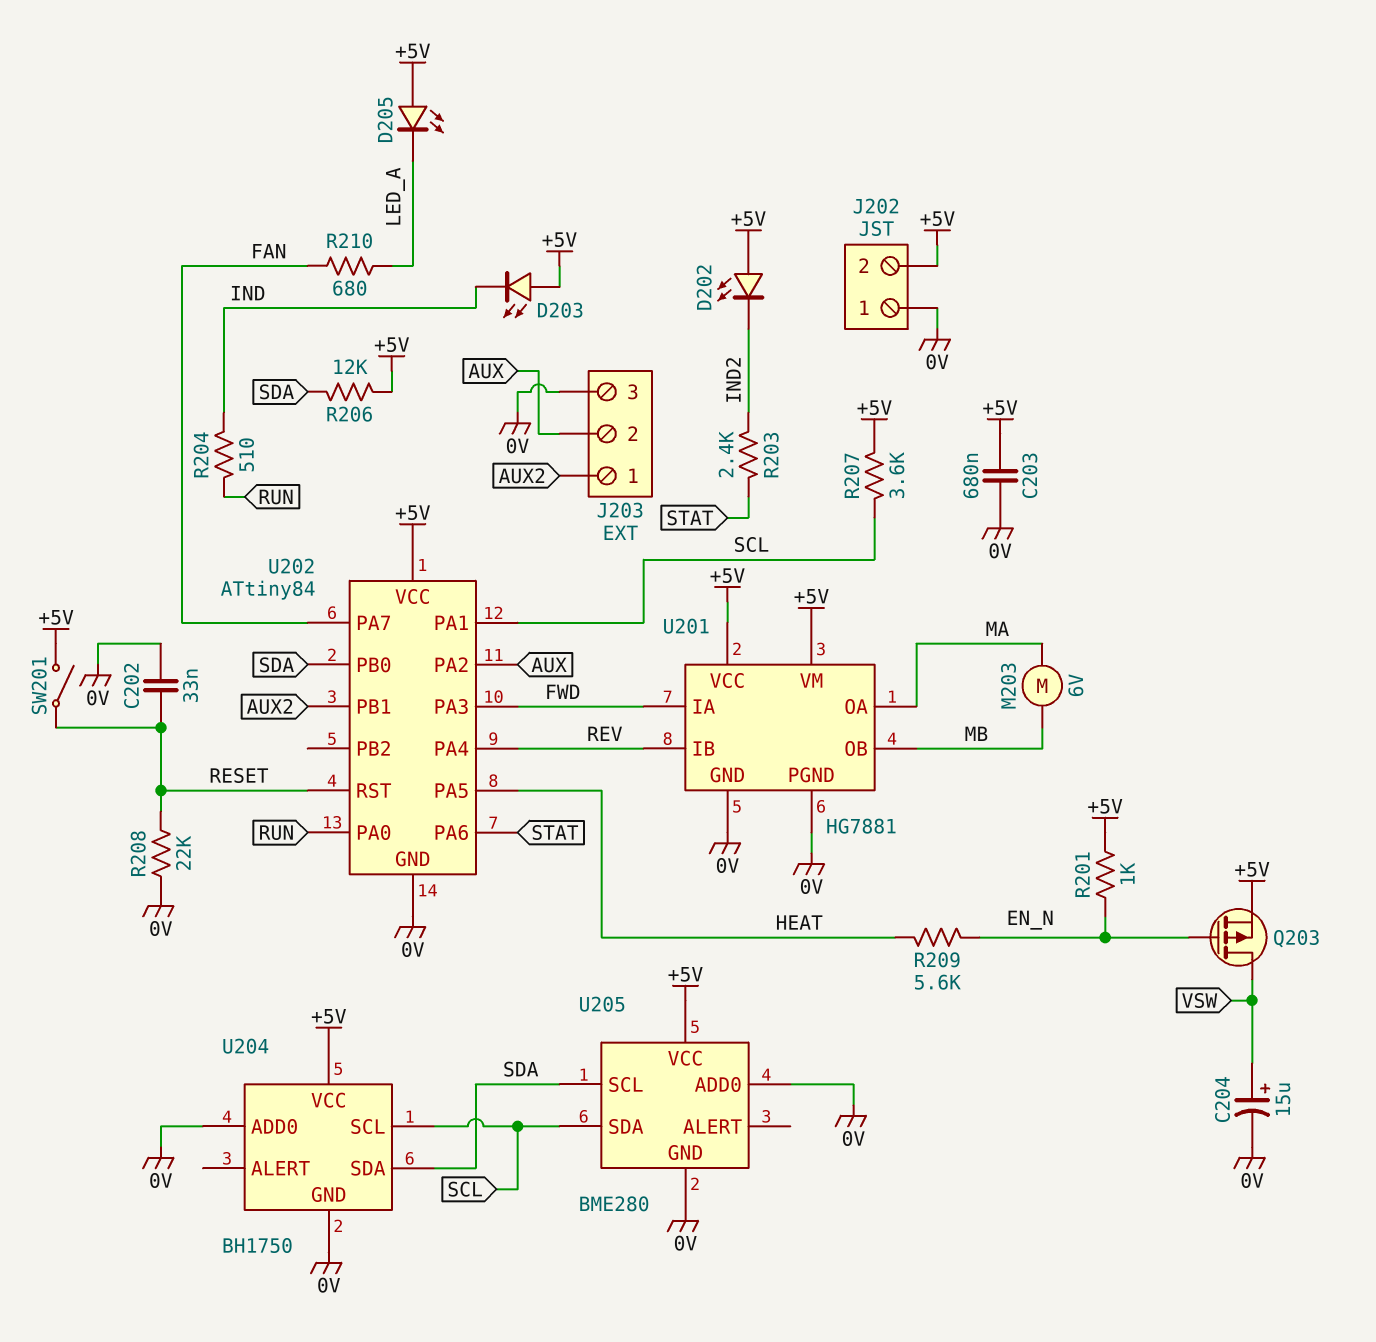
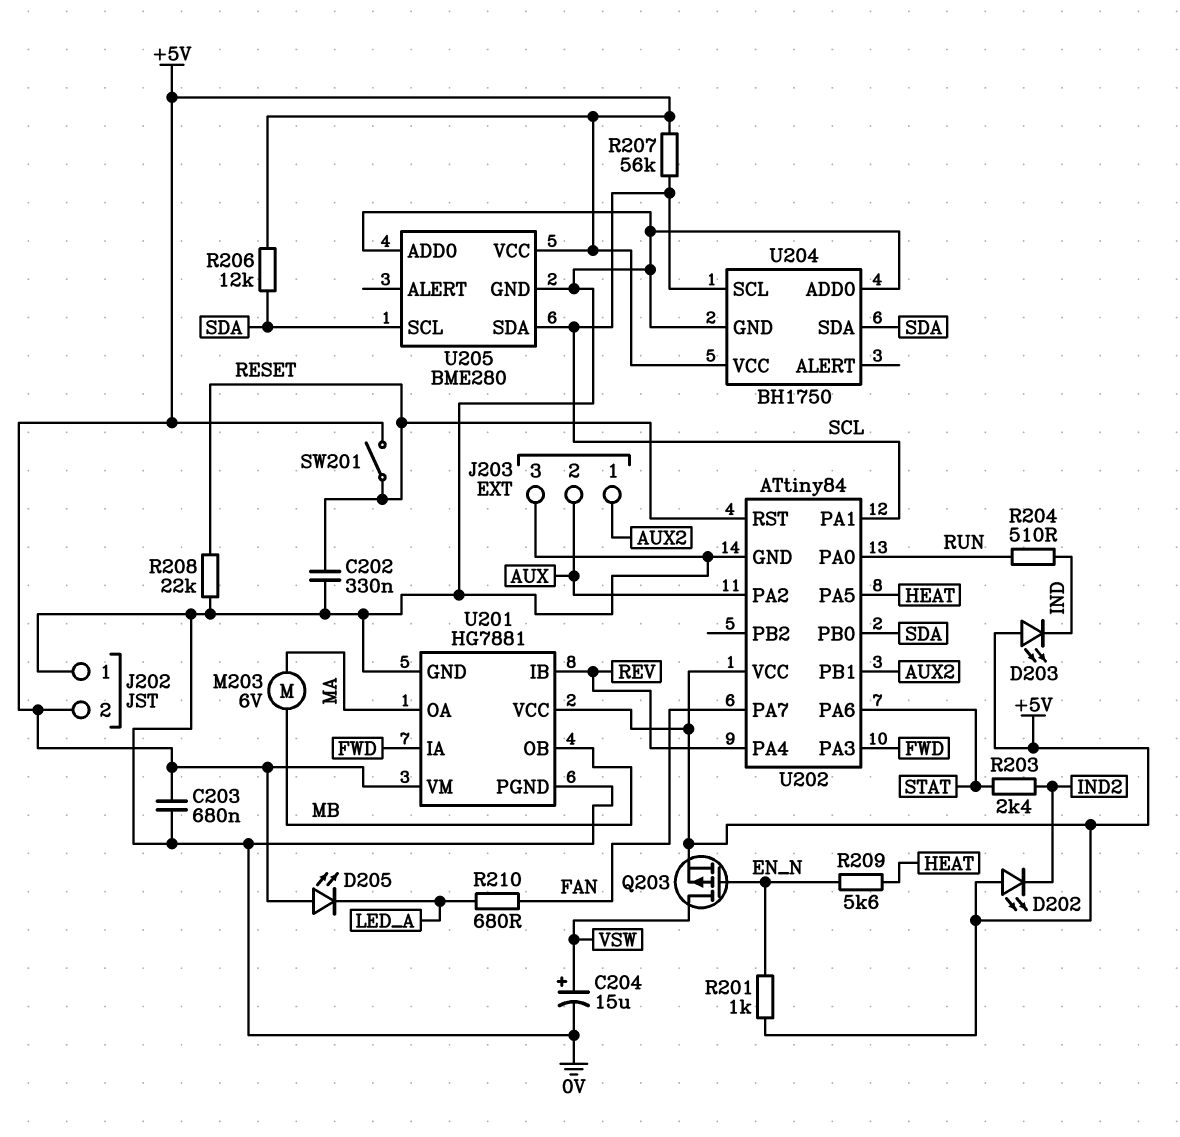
C202: 33nF (0V, RESET) -> 330nF (0V, RESET)
R207: 3.6k (+5V, SCL) -> 56k (+5V, SCL)

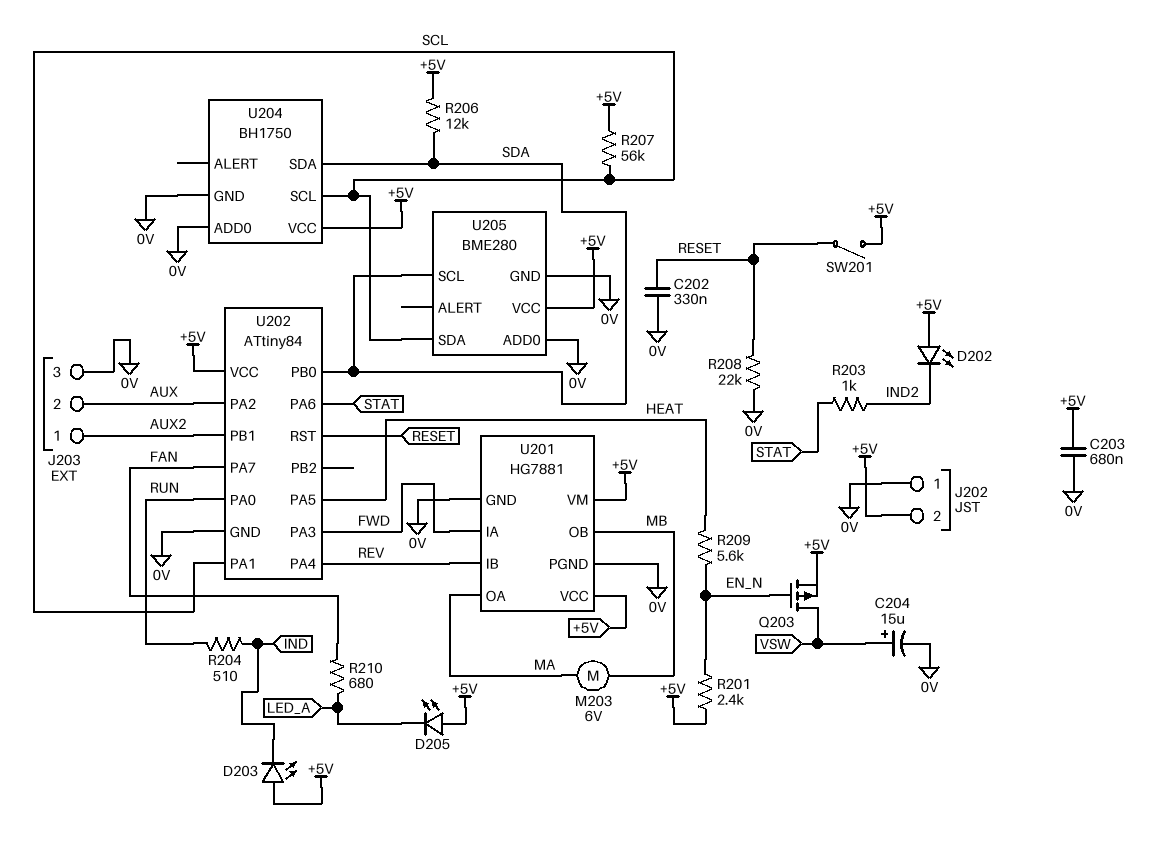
R201: 1k (+5V, EN_N) -> 2.4k (+5V, EN_N)
R203: 2.4k (IND2, STAT) -> 1k (IND2, STAT)

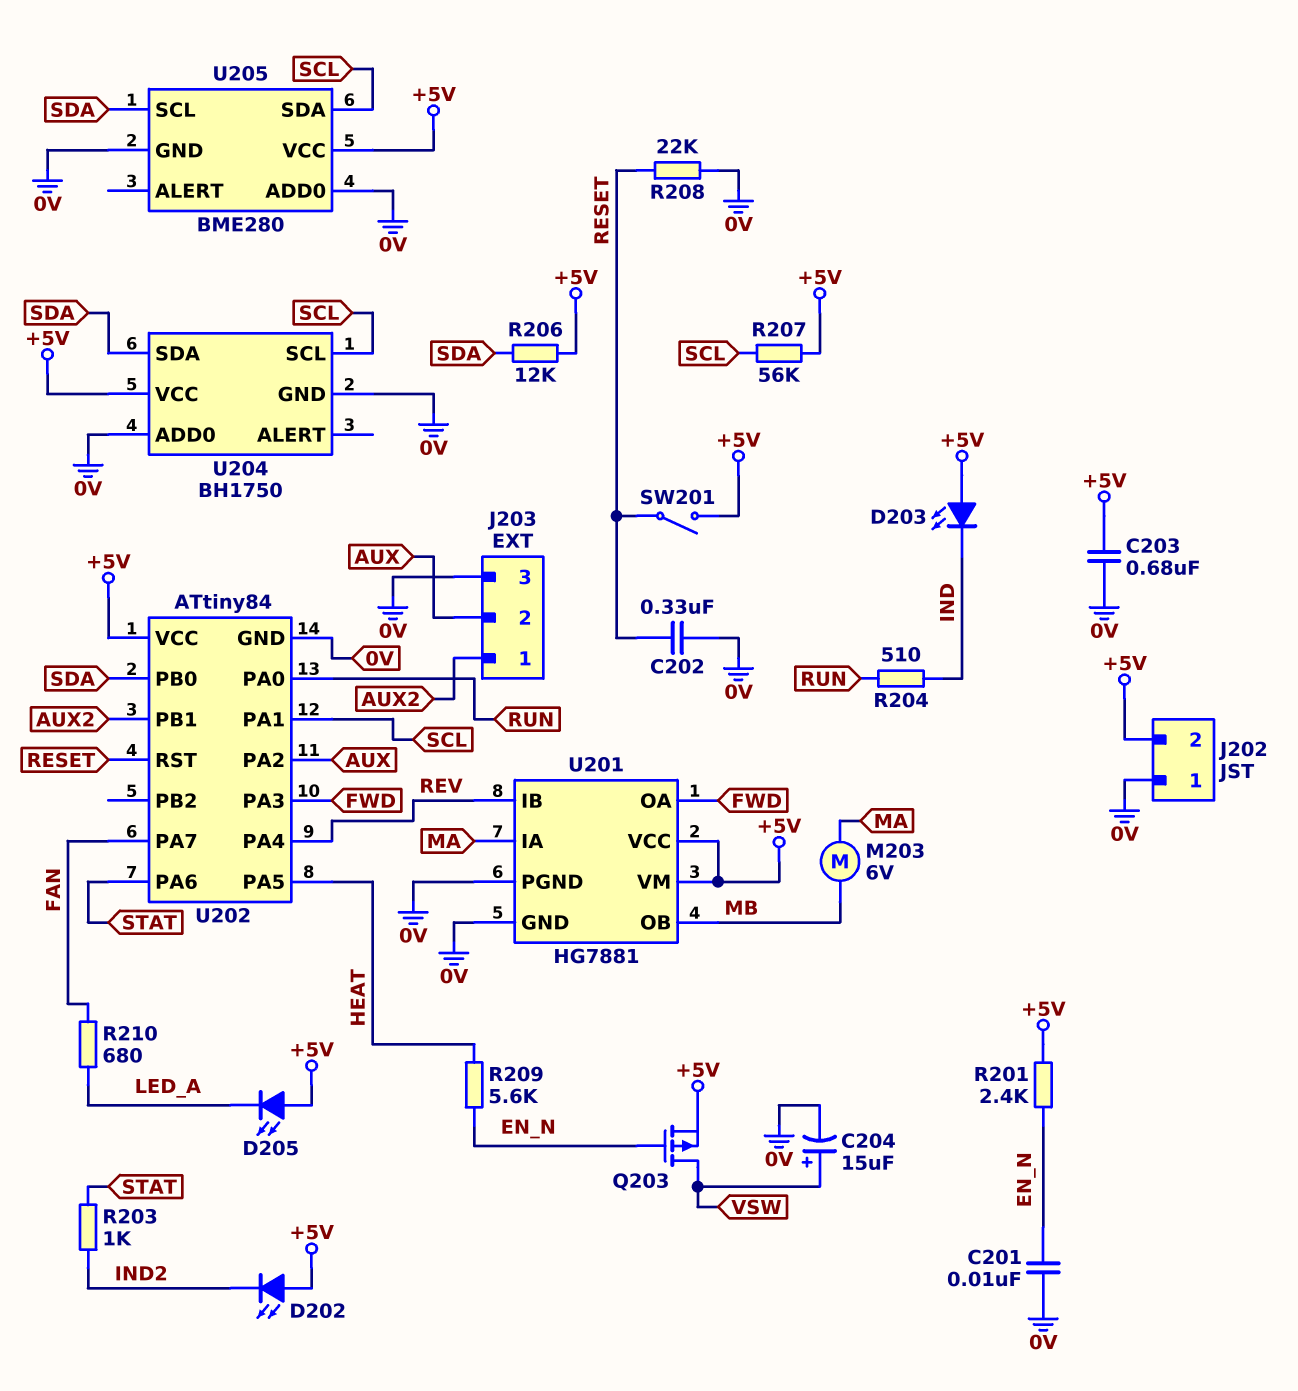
C201: none -> 10nF (0V, EN_N)
U201 pin IA: FWD -> MA
U201 pin OA: MA -> FWD

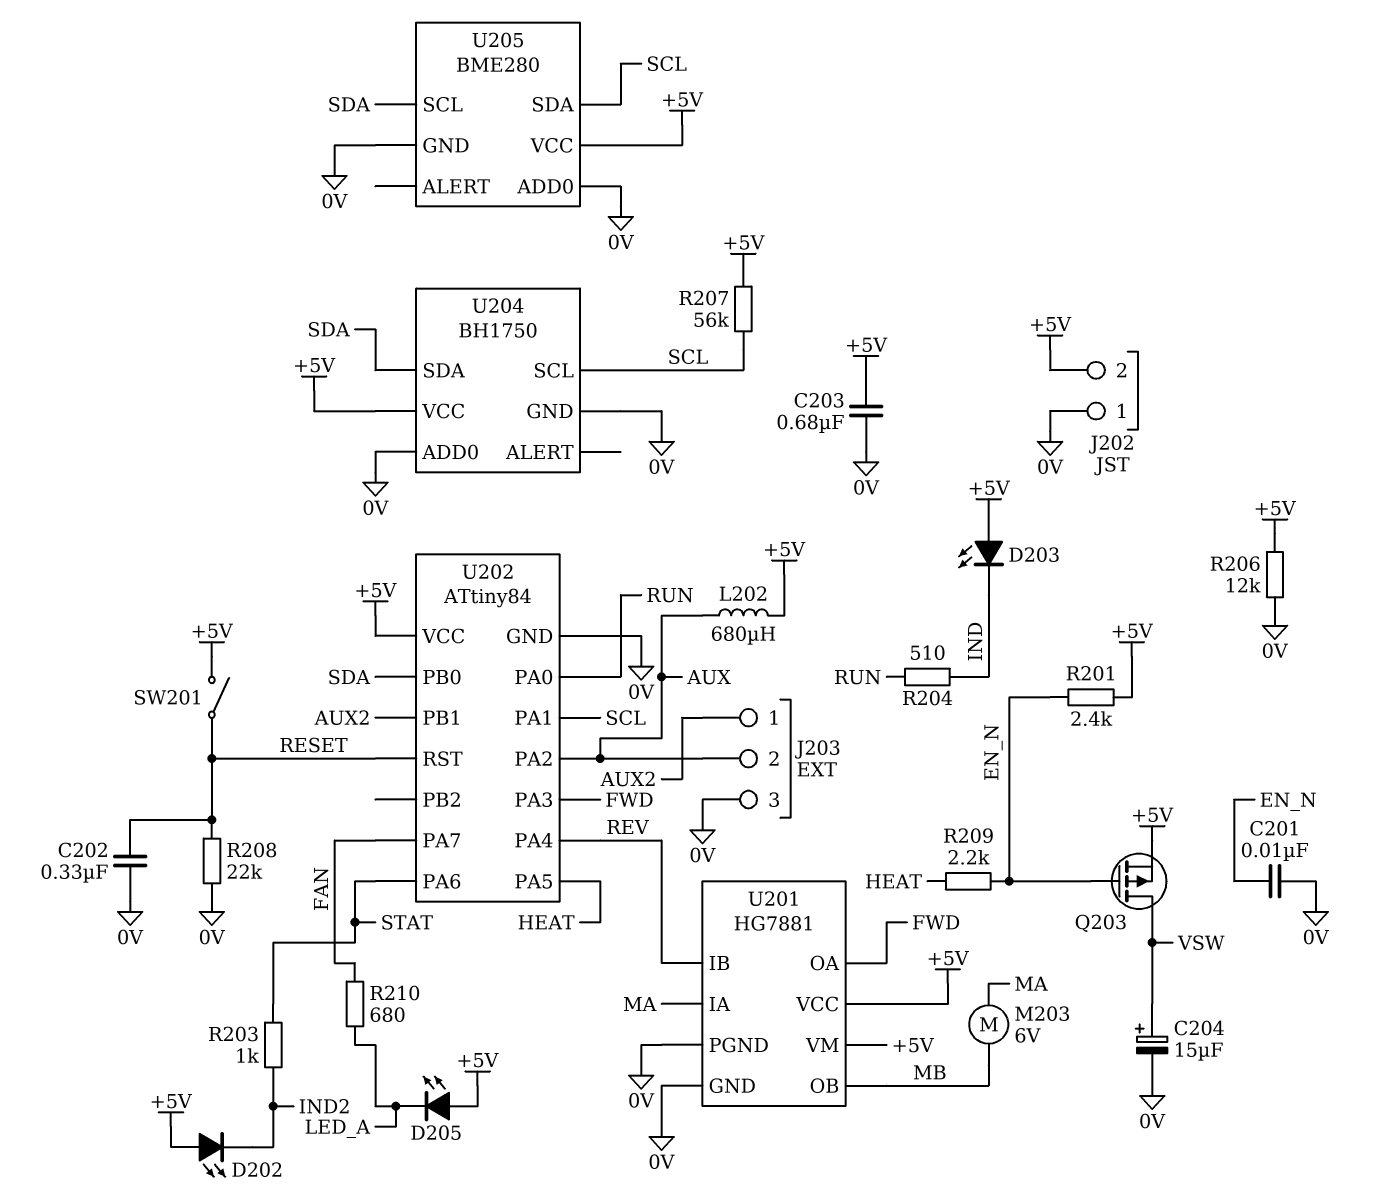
L202: none -> 680uH (+5V, AUX)
R206: 12k (+5V, SDA) -> 12k (+5V, 0V)
R209: 5.6k (EN_N, HEAT) -> 2.2k (EN_N, HEAT)

